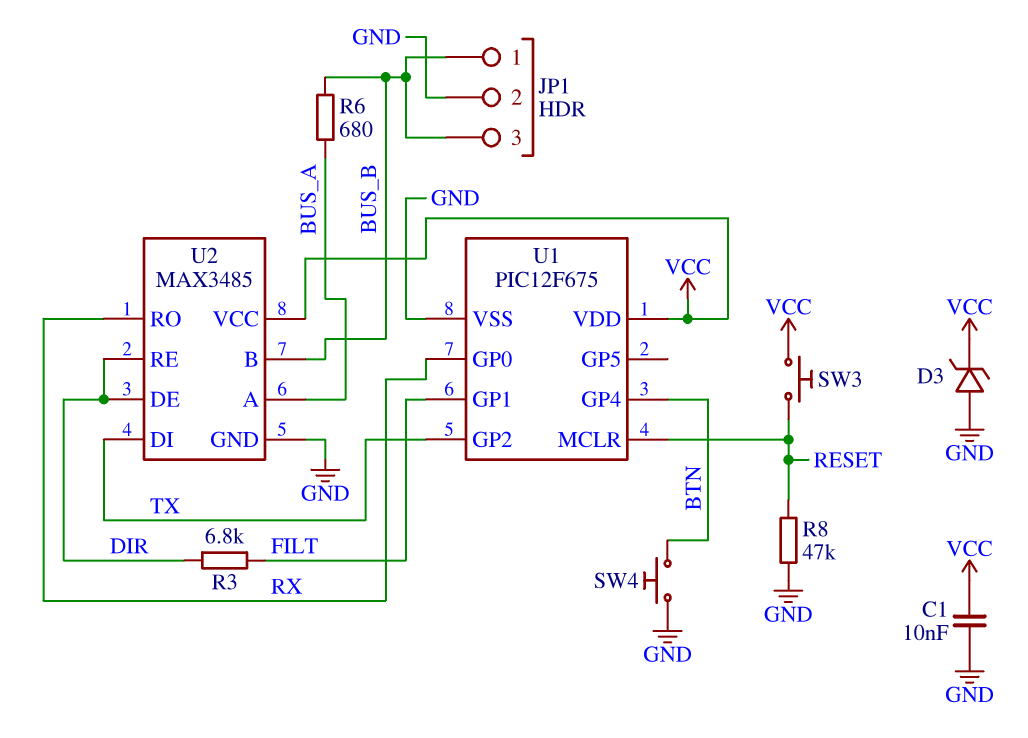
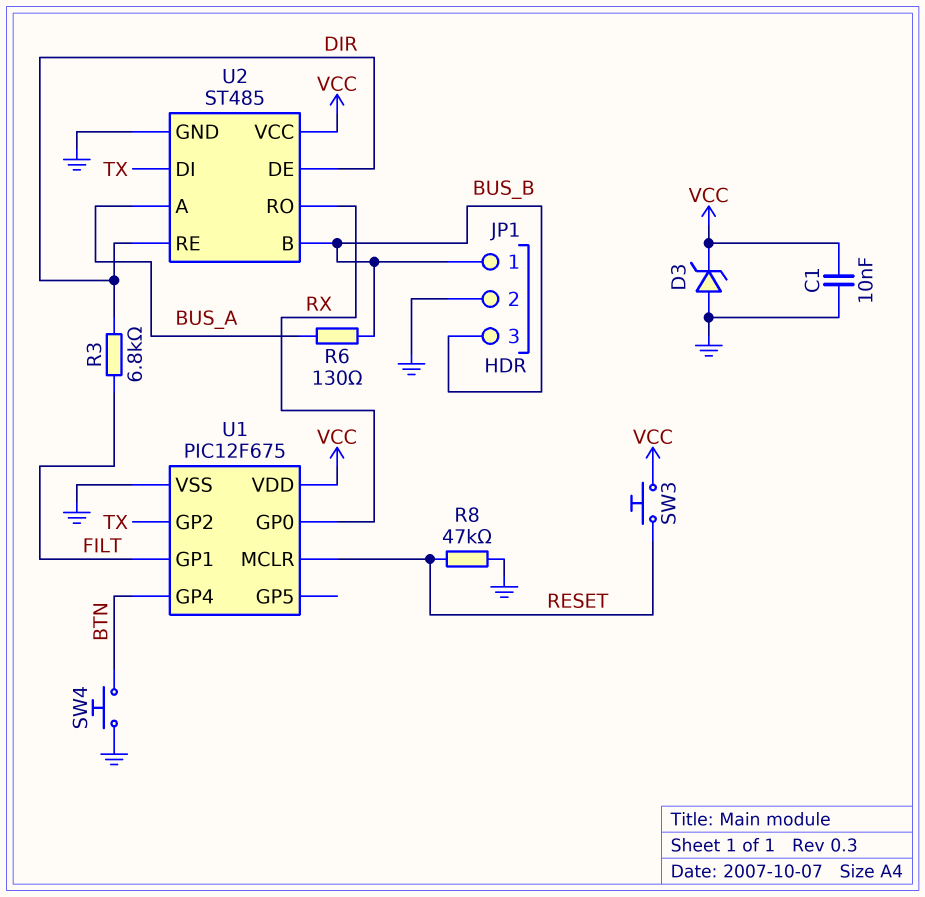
R6: 680 (BUS_A, BUS_B) -> 130 (BUS_A, BUS_B)
U2: MAX3485 -> ST485

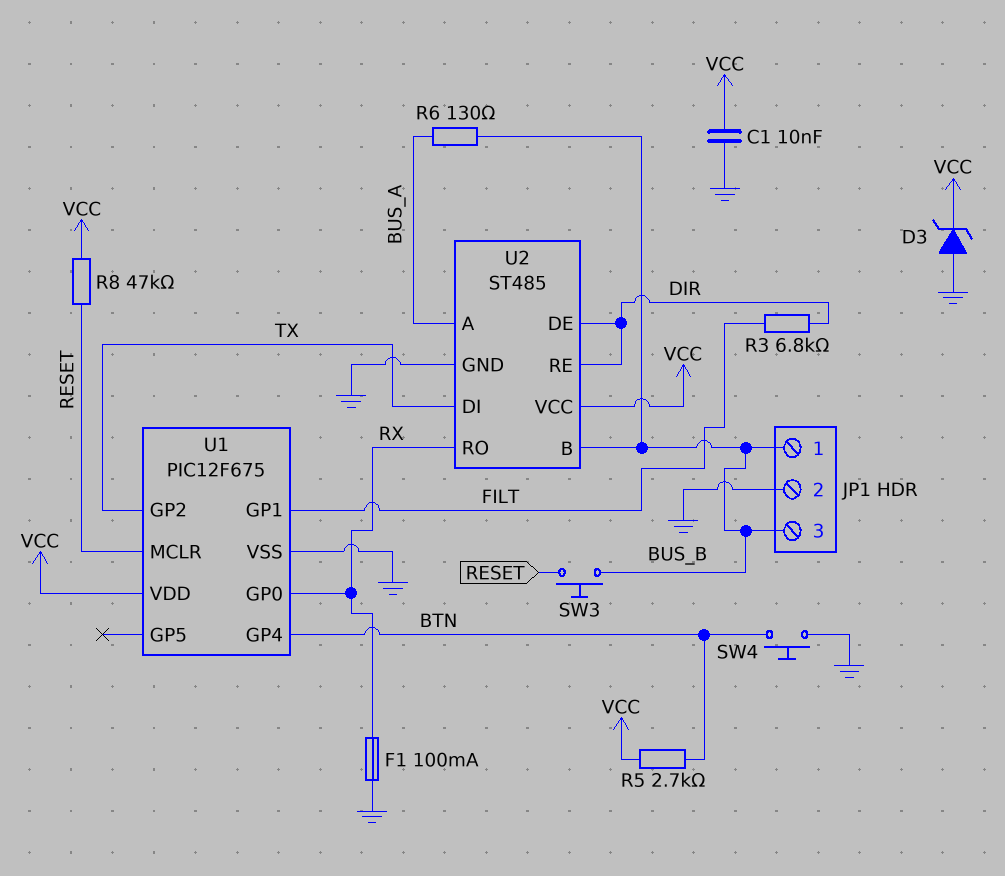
F1: none -> 100mA (GND, RX)
R5: none -> 2.7k (BTN, VCC)
R8: 47k (GND, RESET) -> 47k (RESET, VCC)
SW3: button (RESET, VCC) -> button (BUS_B, RESET)

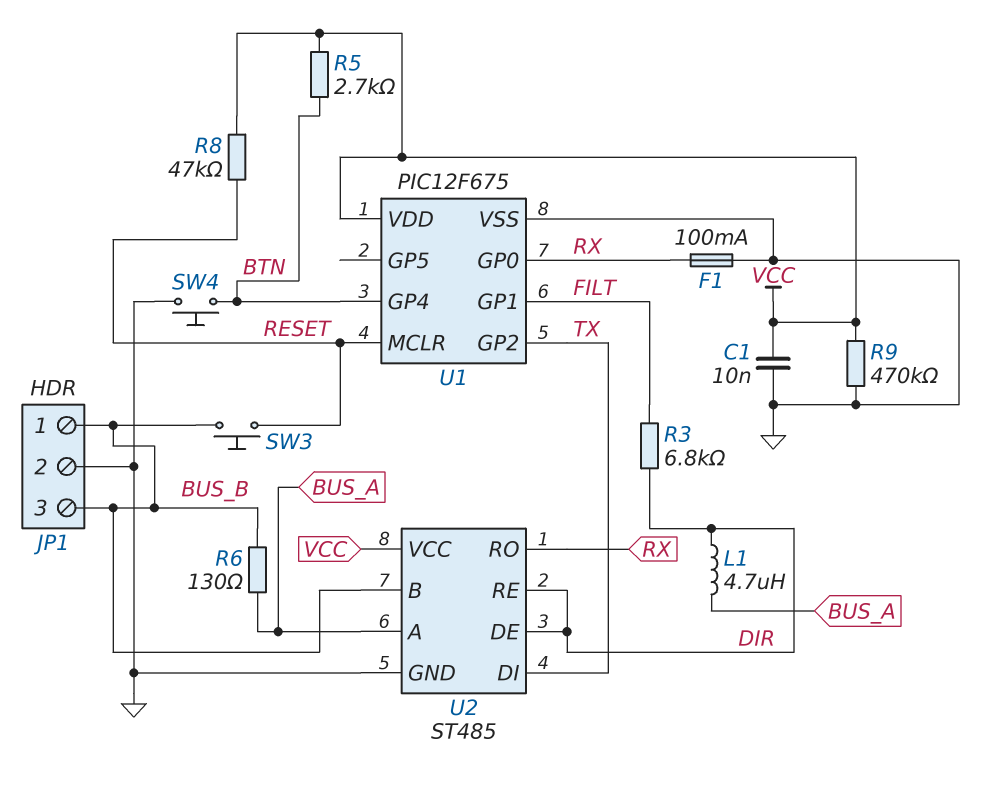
D3: zener (A GND, K VCC) -> none
L1: none -> 4.7uH (BUS_A, DIR)
R9: none -> 470k (GND, VCC)

